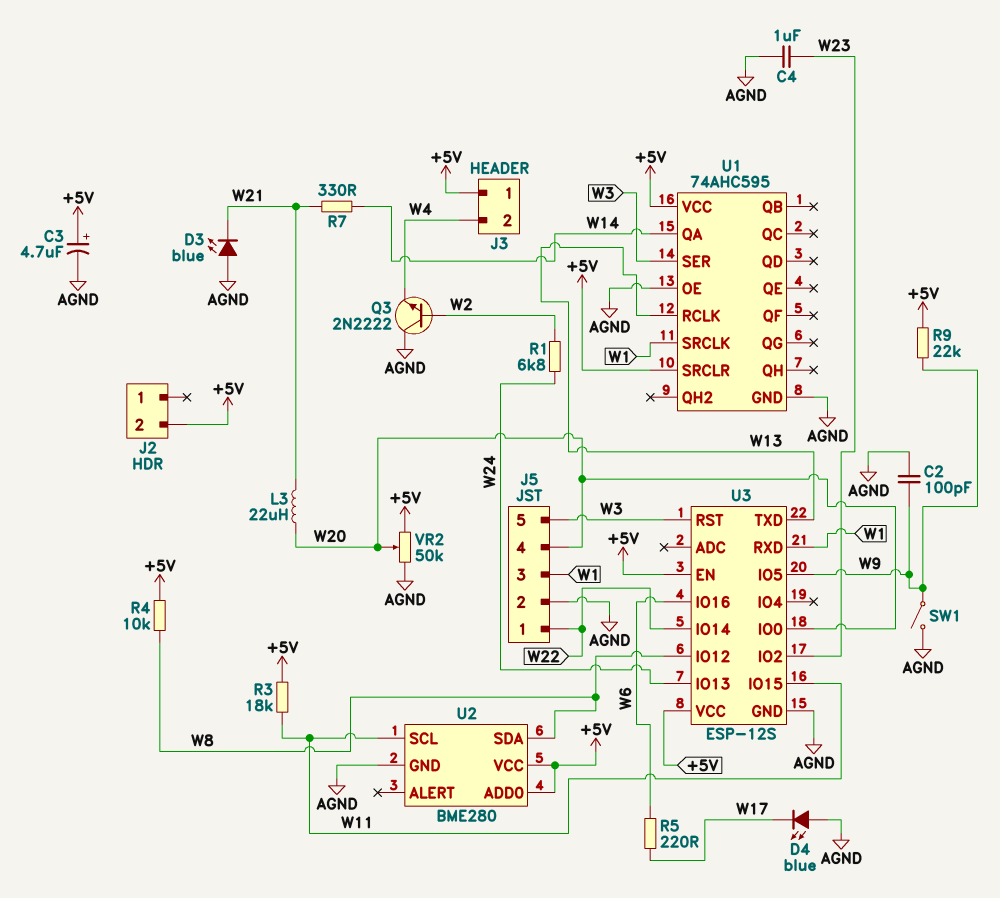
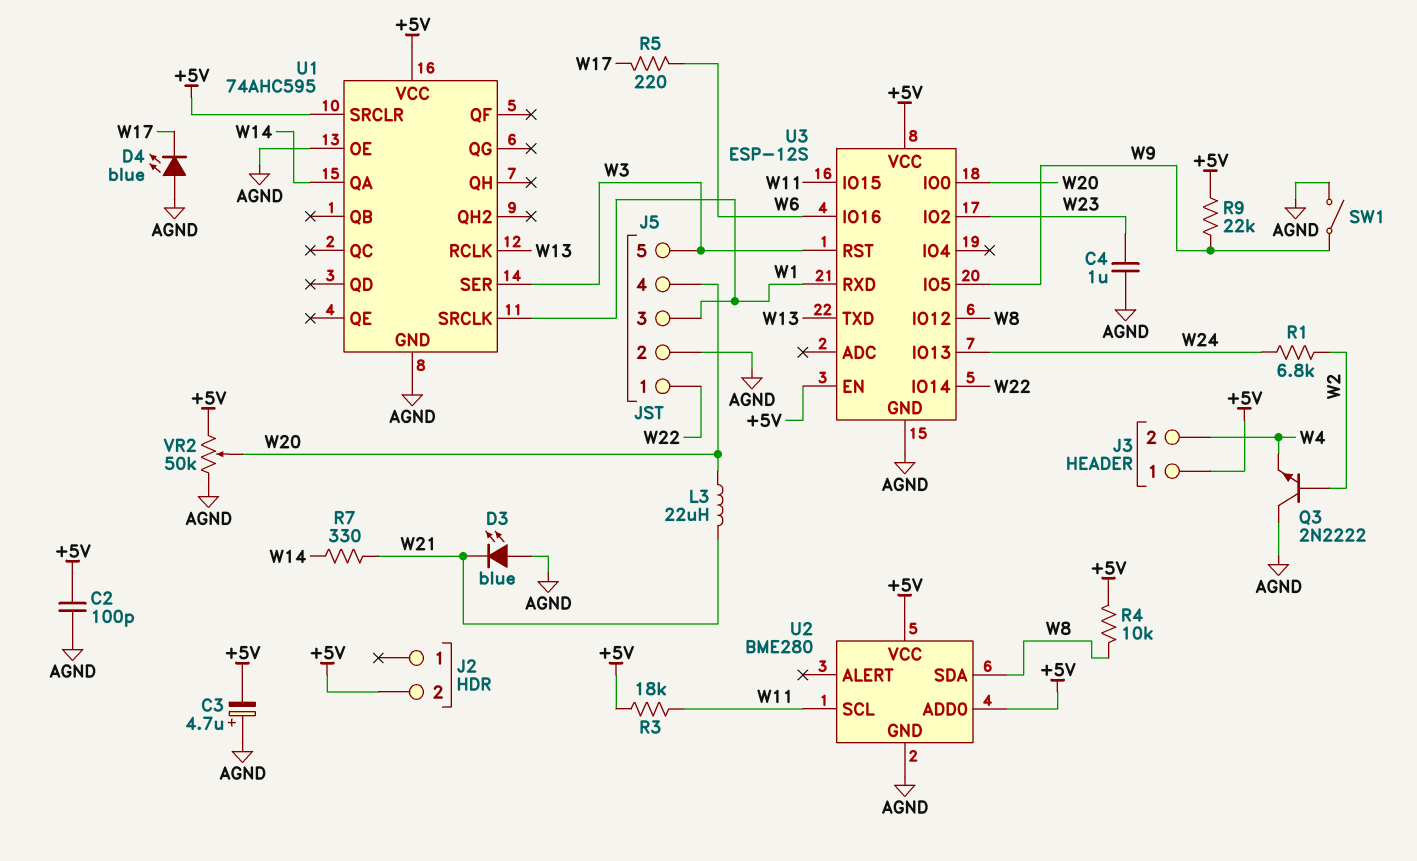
C2: 100pF (AGND, W9) -> 100pF (+5V, AGND)
C3: 4.7uF (plus +5V, minus AGND) -> 4.7uF (plus AGND, minus +5V)

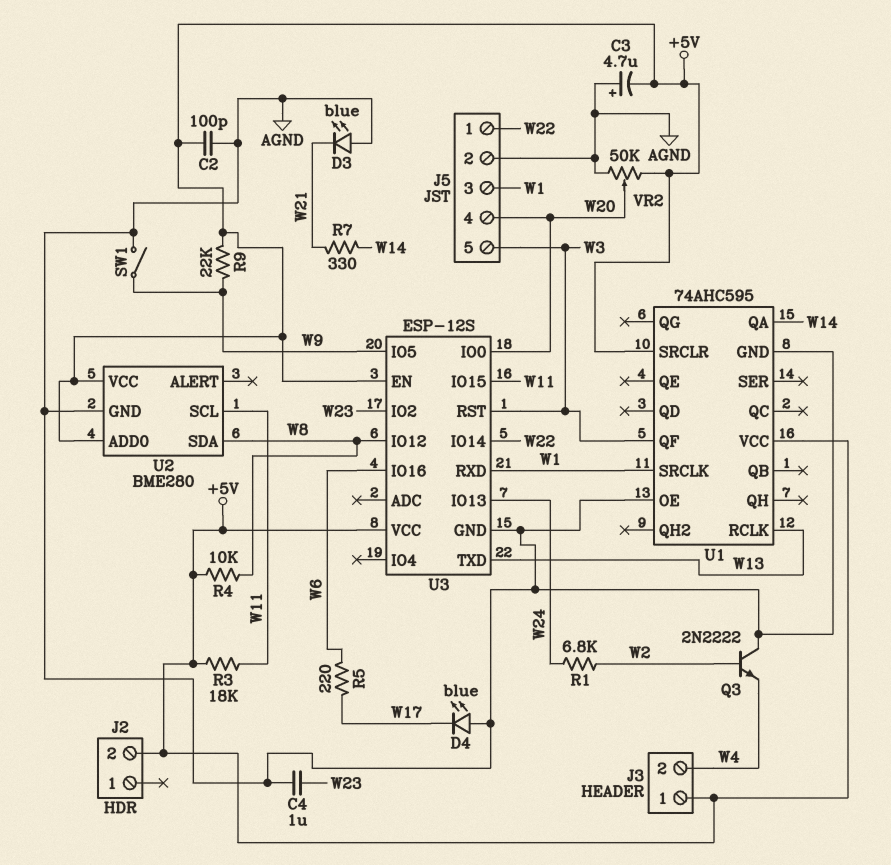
L3: 22uH (W20, W21) -> none
U1 pin QF: none -> W3
U1 pin SER: W3 -> none

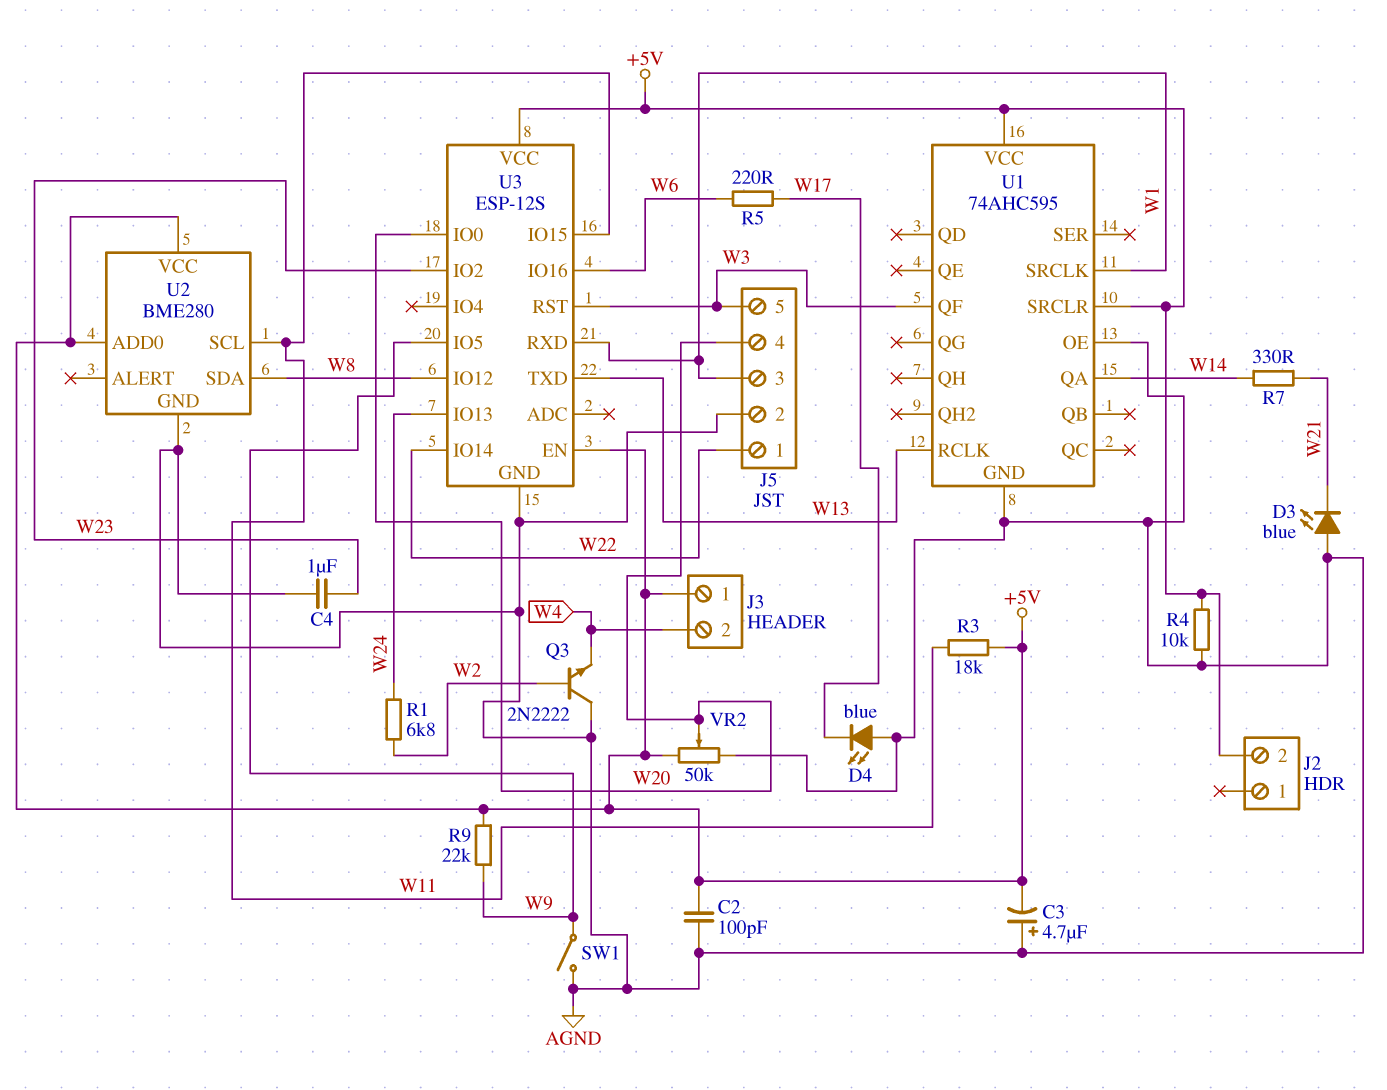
R4: 10k (+5V, W8) -> 10k (+5V, AGND)

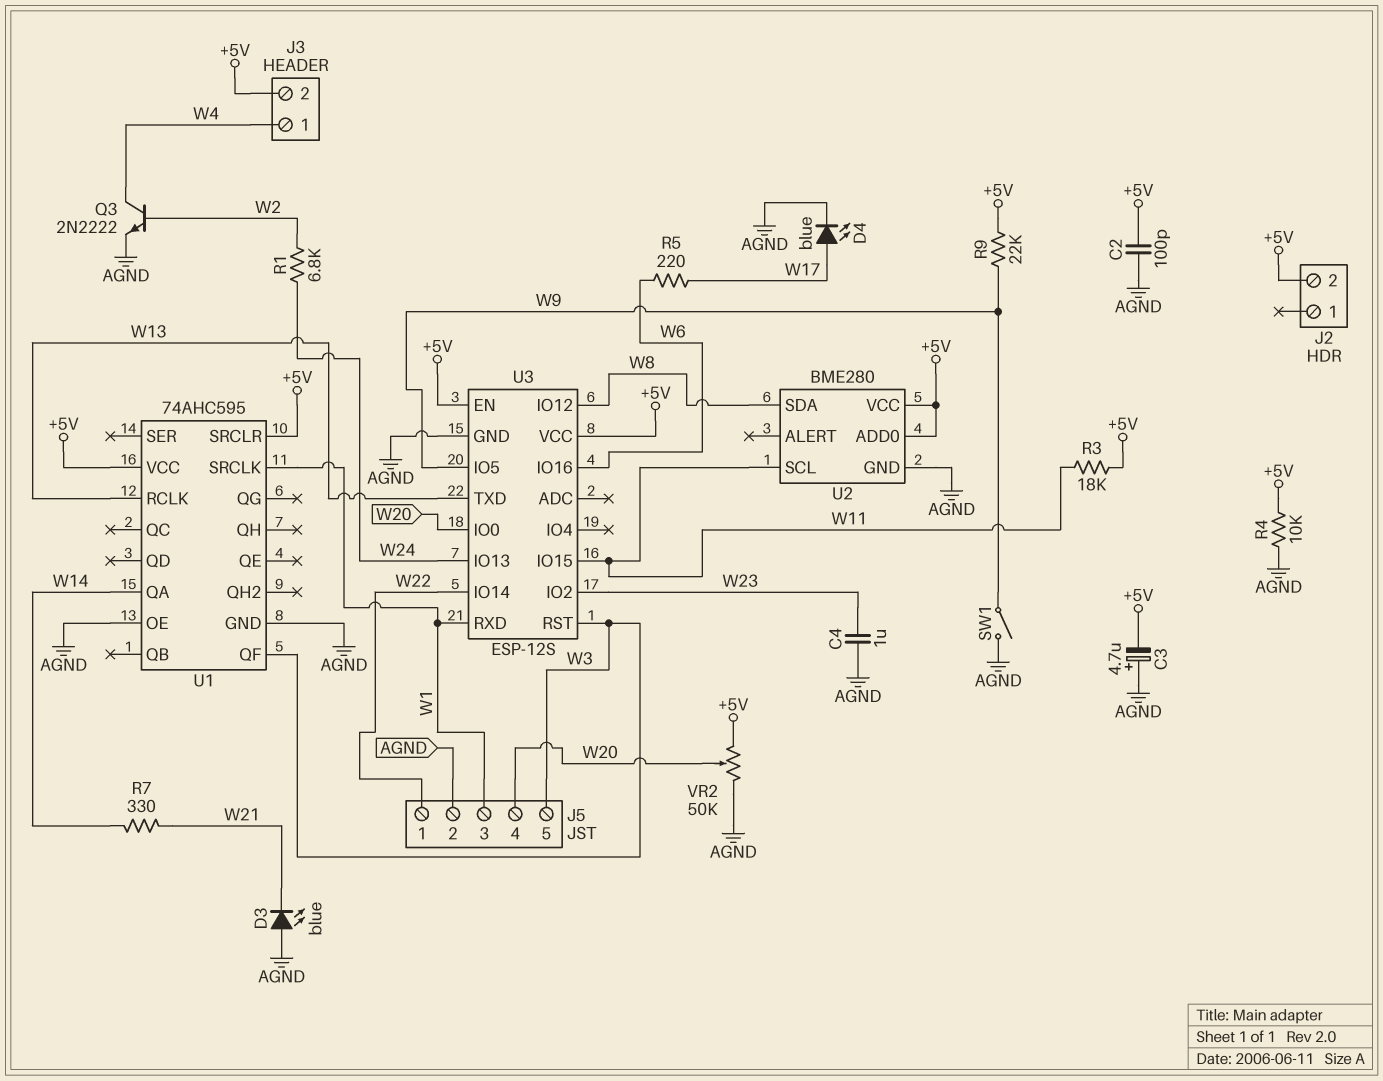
D4: LED blue (A AGND, K W17) -> LED blue (A W17, K AGND)
J3 pin 1: +5V -> W4
J3 pin 2: W4 -> +5V
Q3: NPN 2N2222 (B W2, C AGND, E W4) -> NPN 2N2222 (B W2, C W4, E AGND)

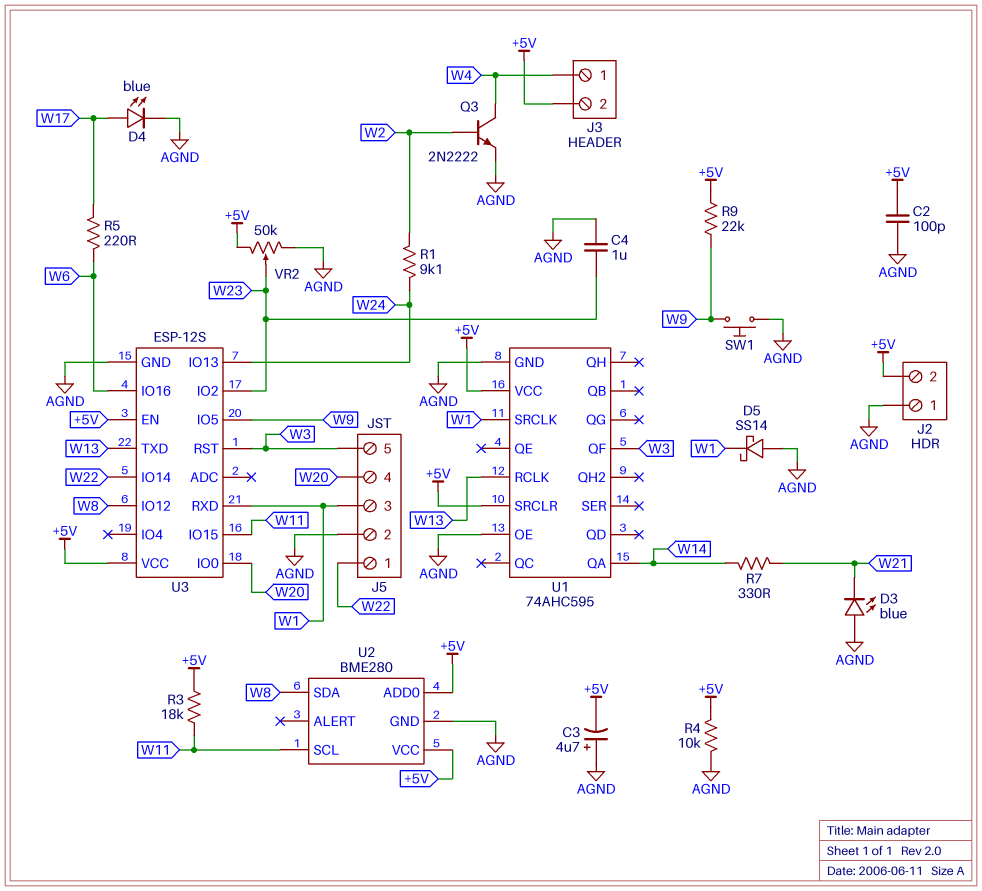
D5: none -> schottky SS14 (A AGND, K W1)
J2 pin 1: none -> AGND
R1: 6.8k (W2, W24) -> 9.1k (W2, W24)
SW1: switch (AGND, W9) -> button (AGND, W9)
VR2: 50k (+5V, AGND, wiper W20) -> 50k (+5V, AGND, wiper W23)

